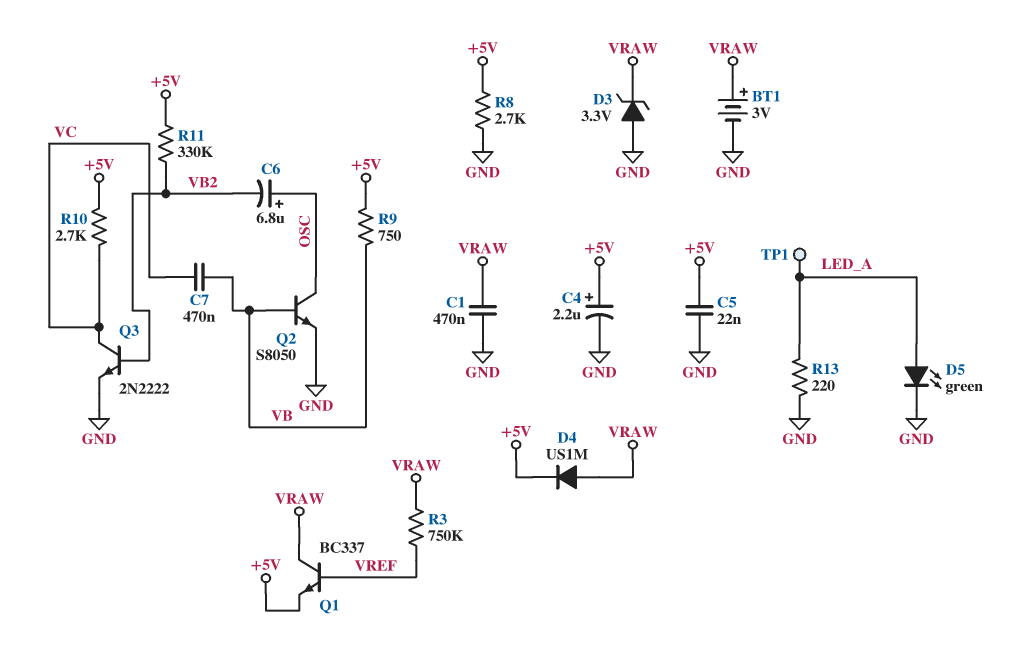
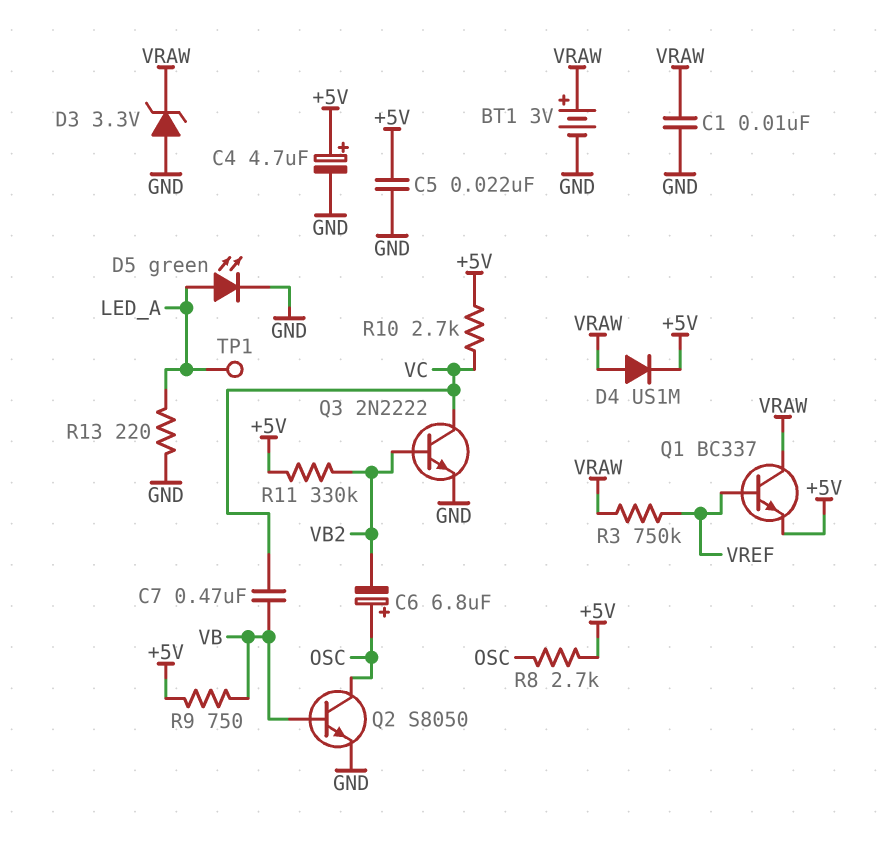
C1: 470nF (GND, VRAW) -> 10nF (GND, VRAW)
C4: 2.2uF (plus +5V, minus GND) -> 4.7uF (plus +5V, minus GND)
R8: 2.7k (+5V, GND) -> 2.7k (+5V, OSC)

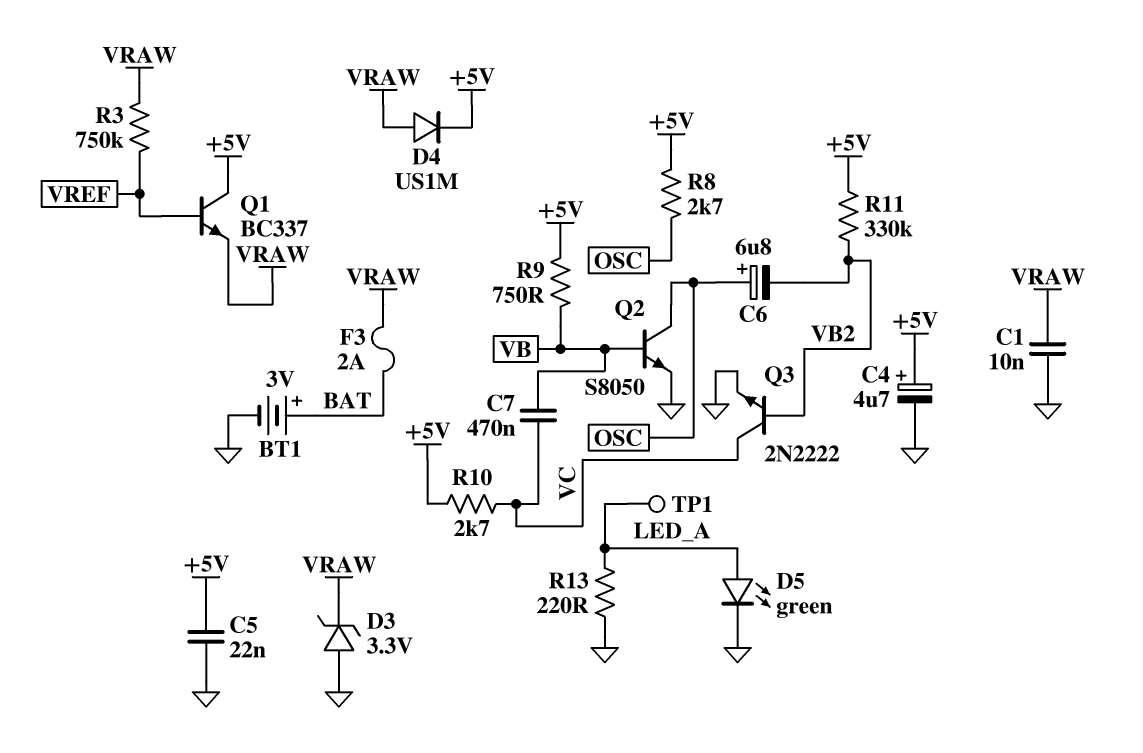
BT1: 3V (plus VRAW, minus GND) -> 3V (plus BAT, minus GND)
F3: none -> 2A (BAT, VRAW)
Q1: NPN BC337 (B VREF, C VRAW, E +5V) -> NPN BC337 (B VREF, C +5V, E VRAW)

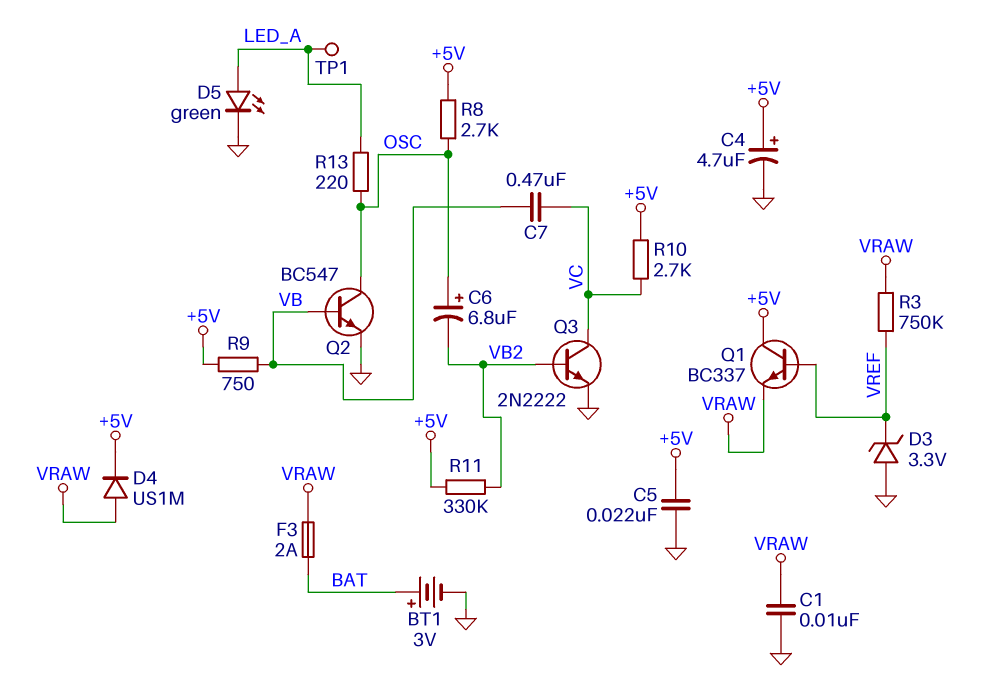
D3: zener 3.3V (A GND, K VRAW) -> zener 3.3V (A GND, K VREF)
Q2: NPN S8050 (B VB, C OSC, E GND) -> NPN BC547 (B VB, C OSC, E GND)
R13: 220 (GND, LED_A) -> 220 (LED_A, OSC)

